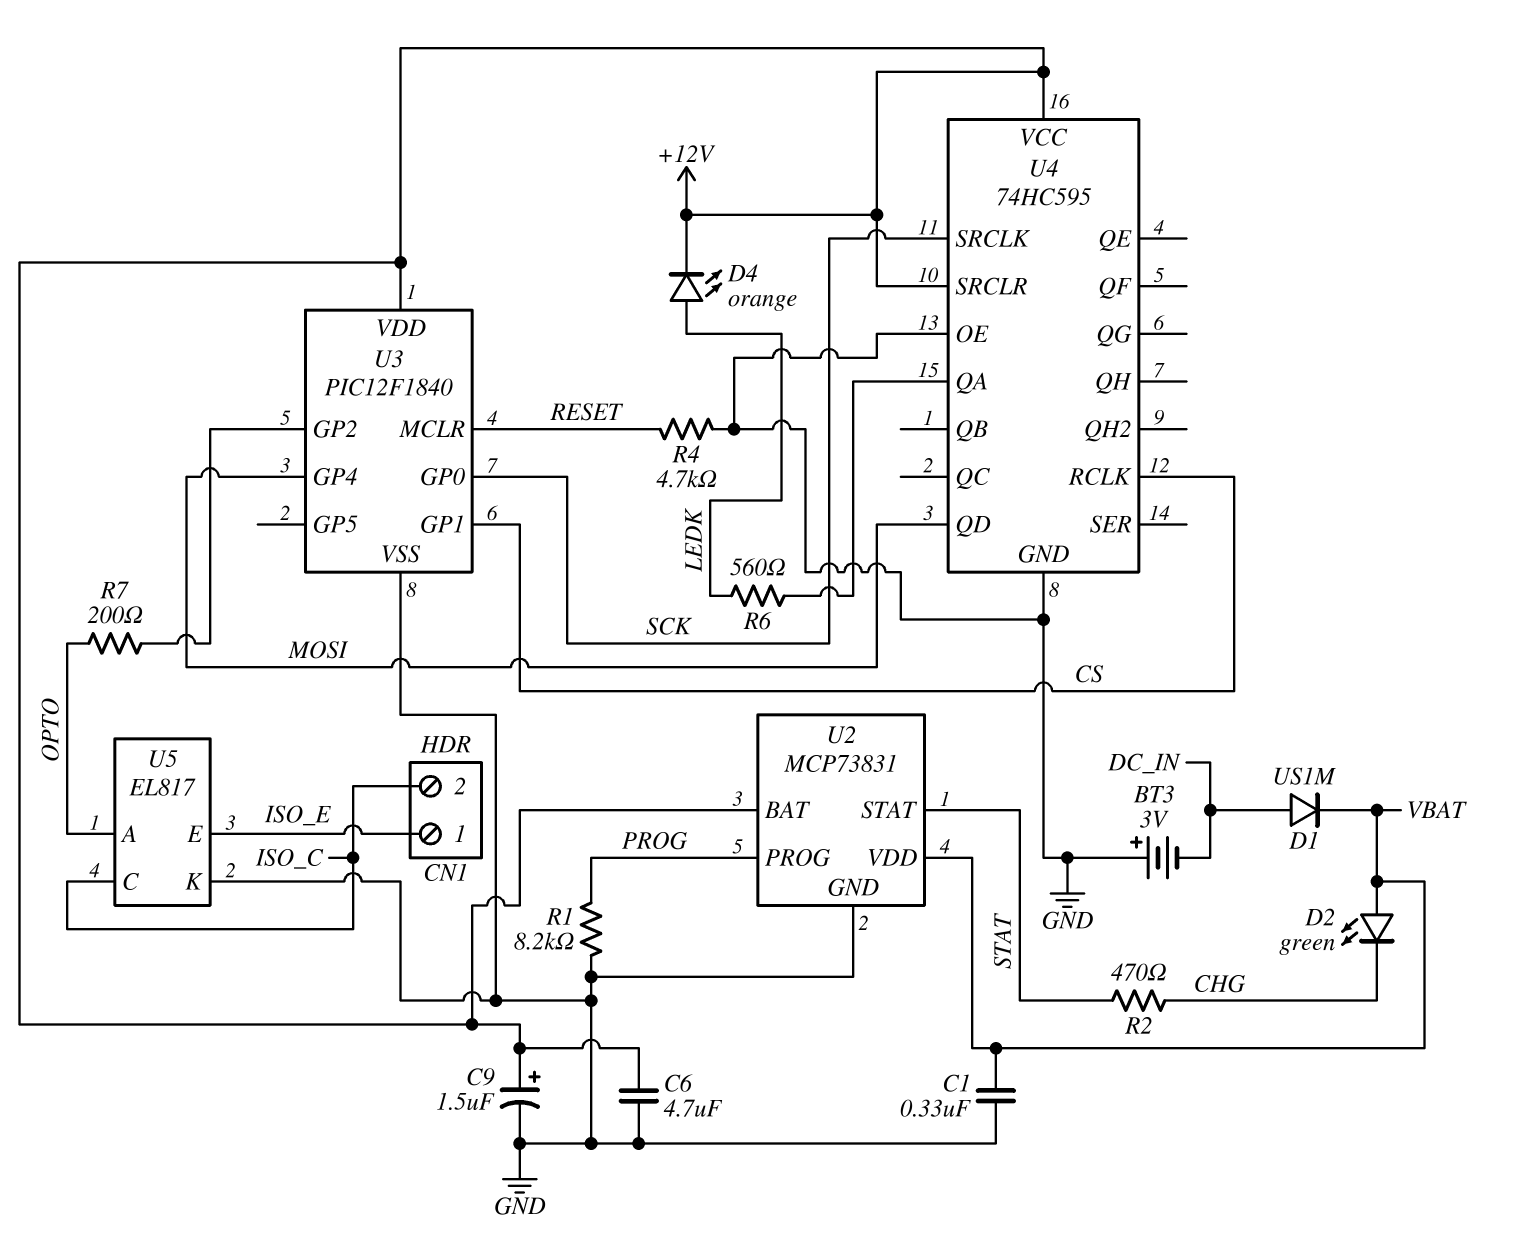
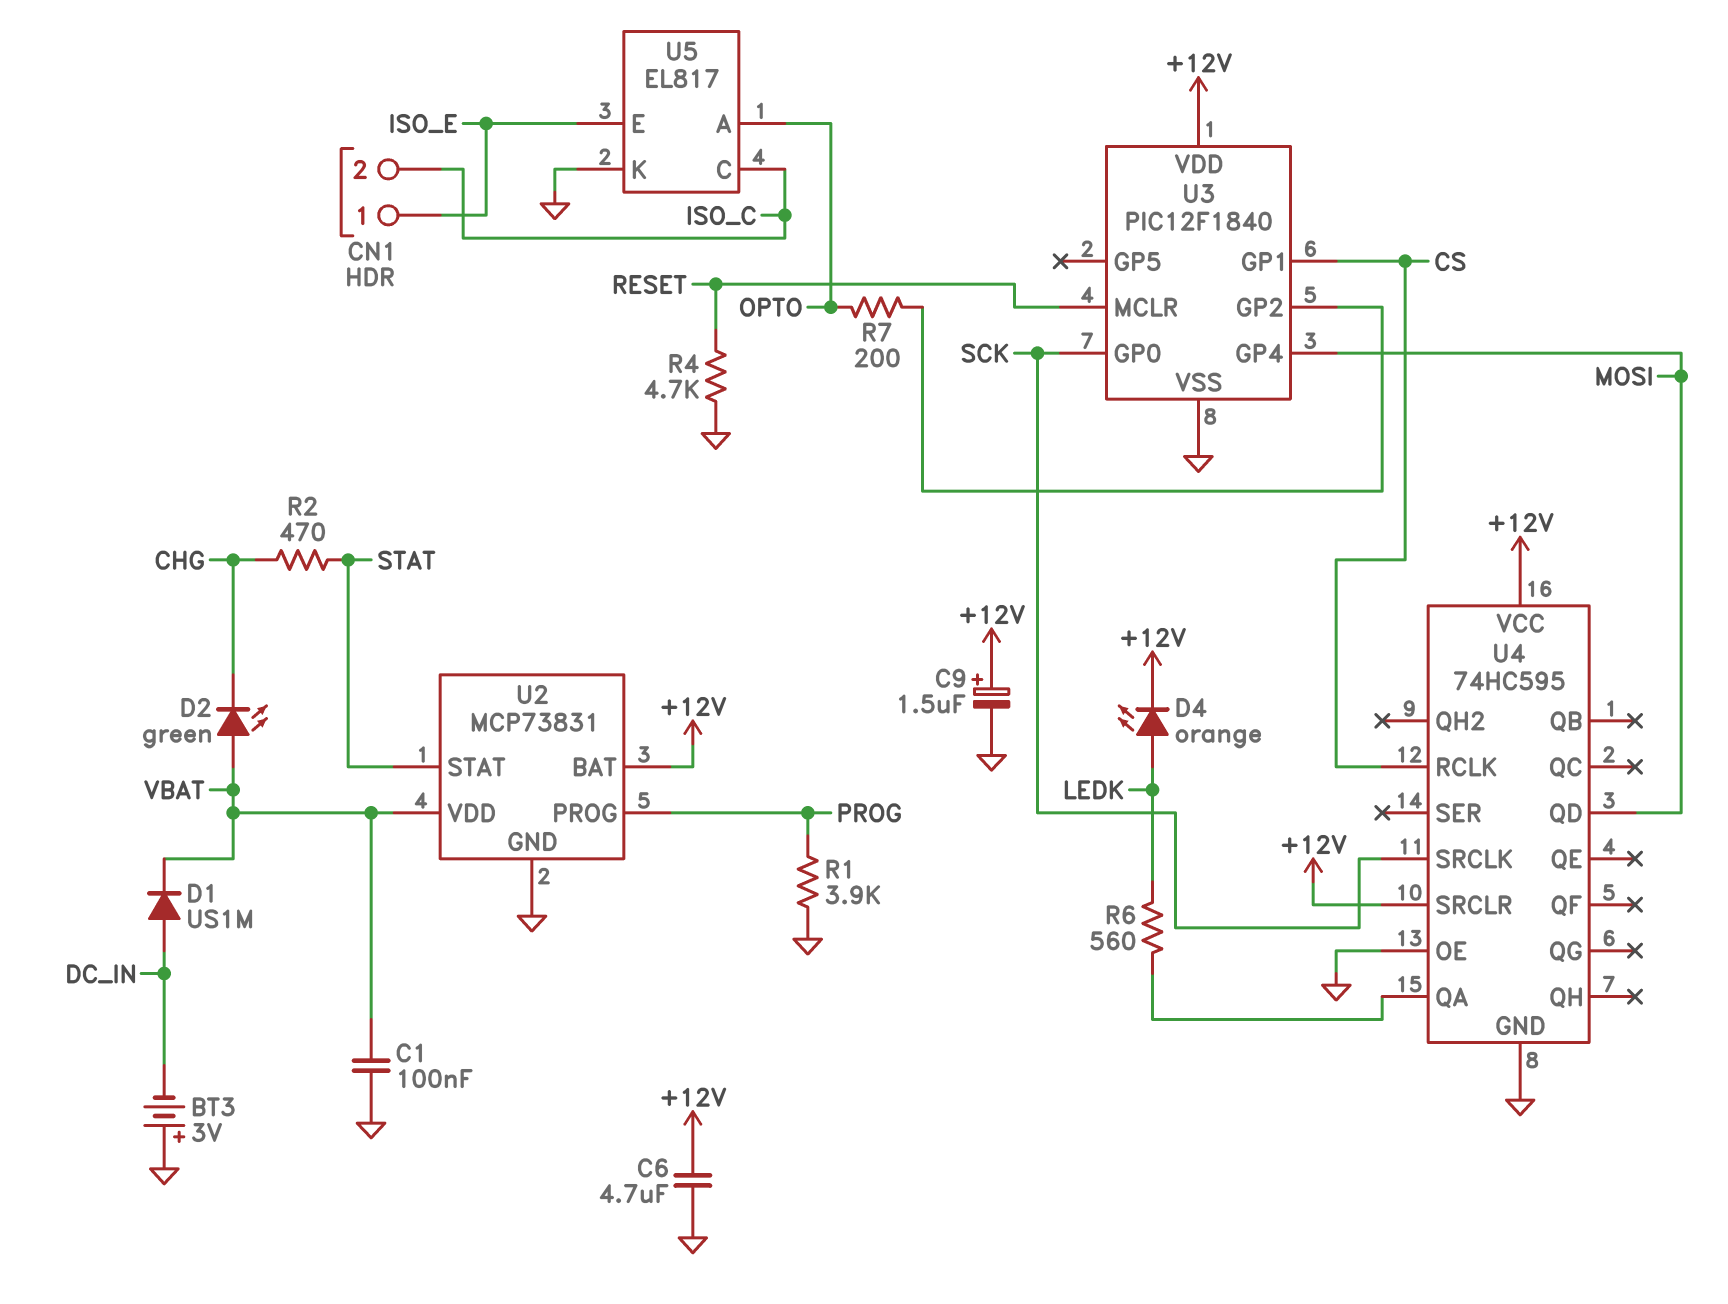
C1: 330nF (GND, VBAT) -> 100nF (GND, VBAT)
R1: 8.2k (GND, PROG) -> 3.9k (GND, PROG)

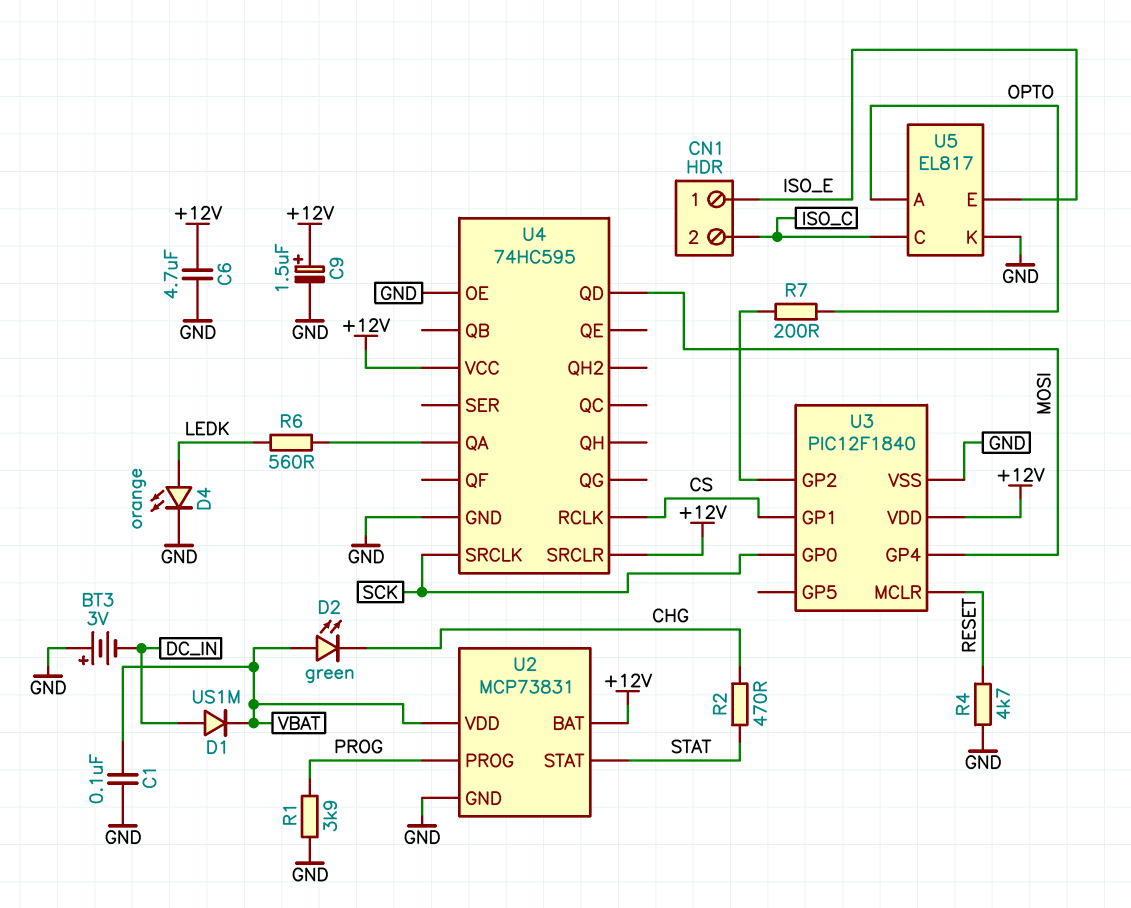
D4: LED orange (A LEDK, K +12V) -> LED orange (A LEDK, K GND)

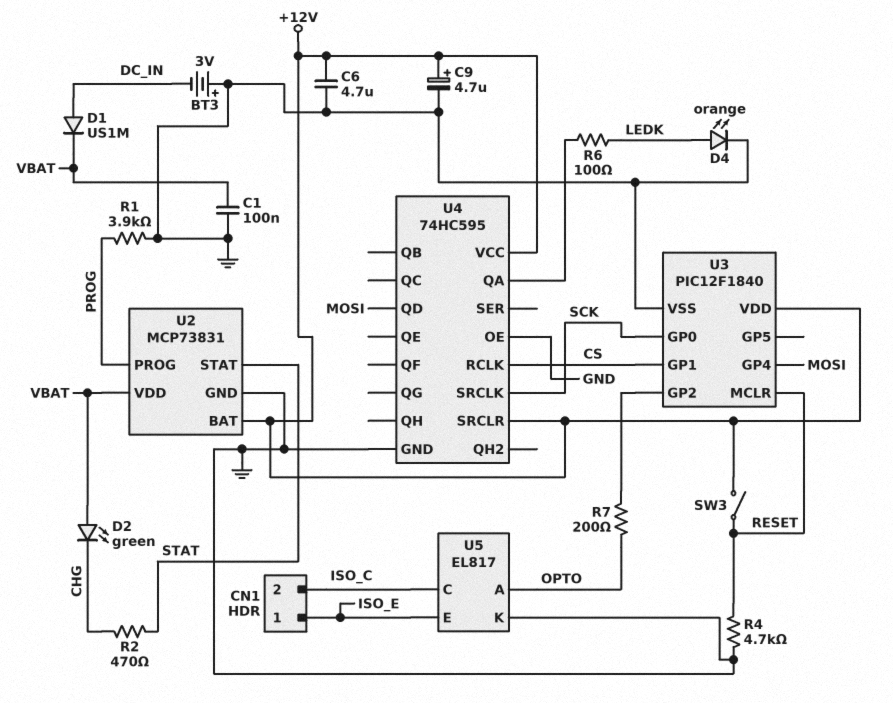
C9: 1.5uF (plus +12V, minus GND) -> 4.7uF (plus +12V, minus GND)
R6: 560 (LEDK, U4/QA) -> 100 (LEDK, U4/QA)
SW3: none -> switch (+12V, RESET)

